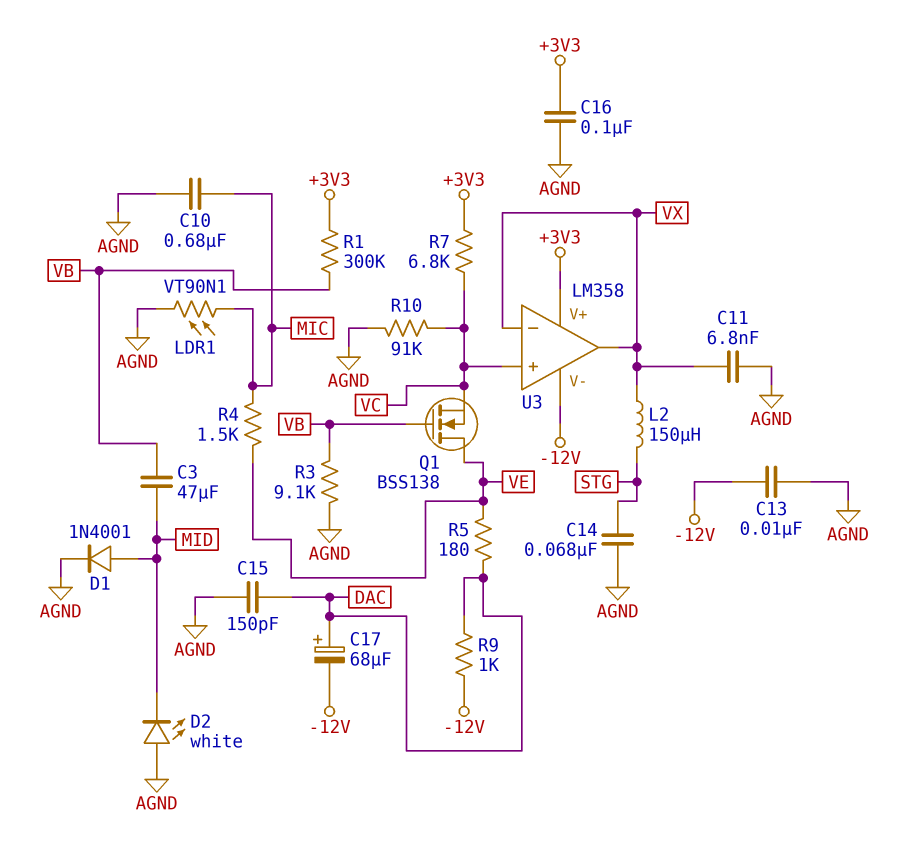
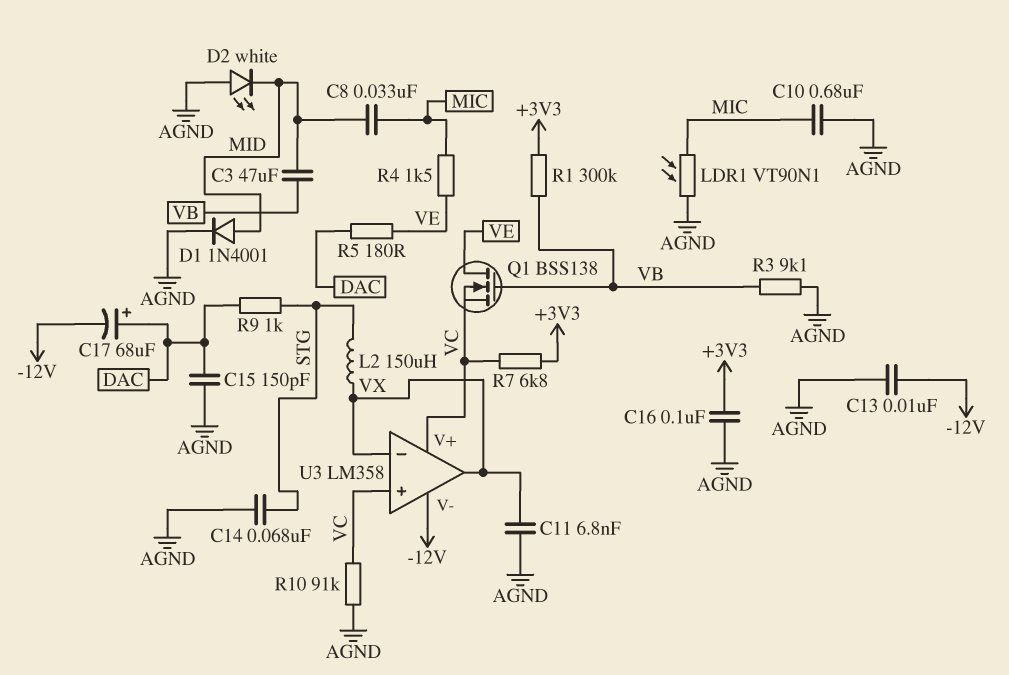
C8: none -> 33nF (MIC, MID)
R9: 1k (-12V, DAC) -> 1k (DAC, STG)
U3 pin V+: +3V3 -> VC

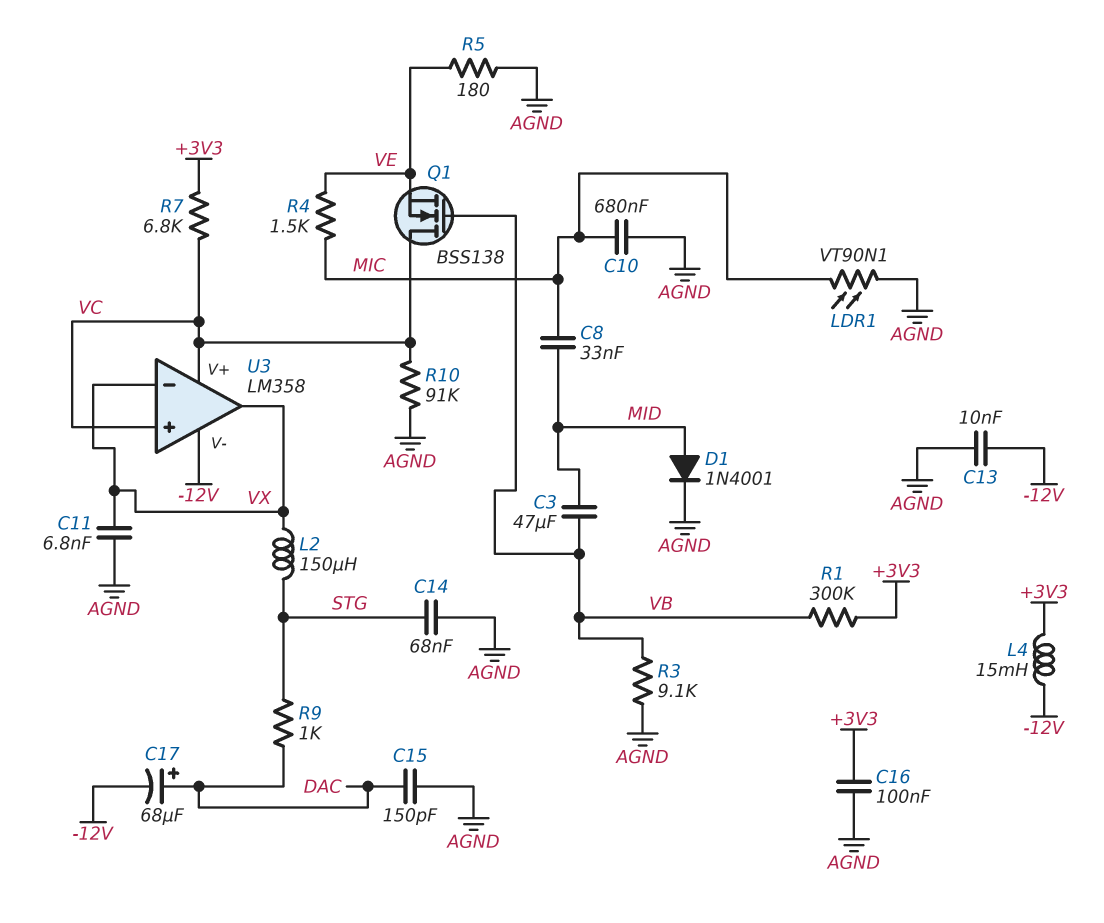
D2: LED white (A AGND, K MID) -> none
L4: none -> 15mH (+3V3, -12V)
Q1: NMOS BSS138 (G VB, D VE, S VC) -> NMOS BSS138 (G VB, D VC, S VE)
R5: 180 (DAC, VE) -> 180 (AGND, VE)

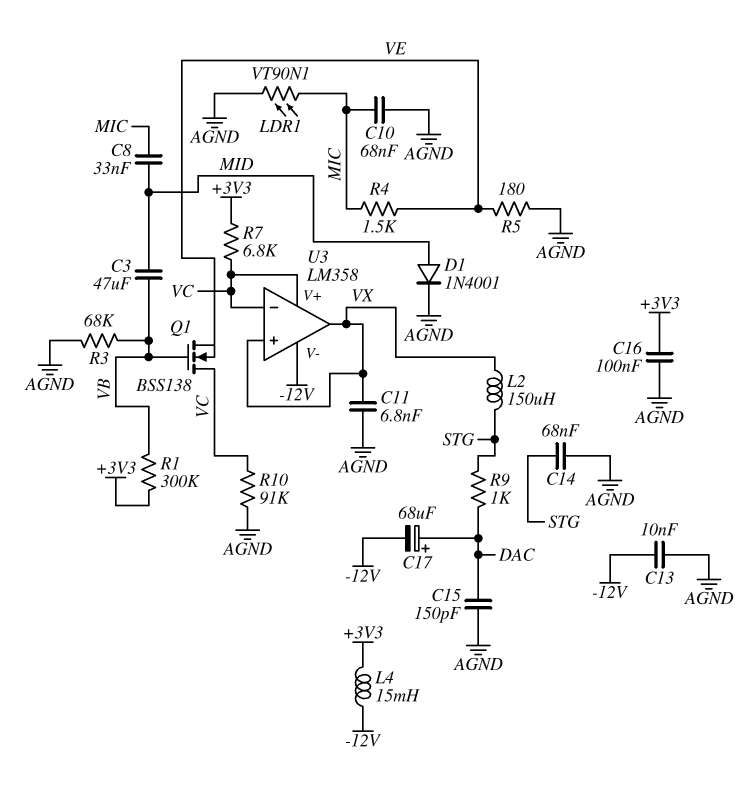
C10: 680nF (AGND, MIC) -> 68nF (AGND, MIC)
R3: 9.1k (AGND, VB) -> 68k (AGND, VB)
U3 pin in+: VC -> VX
U3 pin in-: VX -> VC

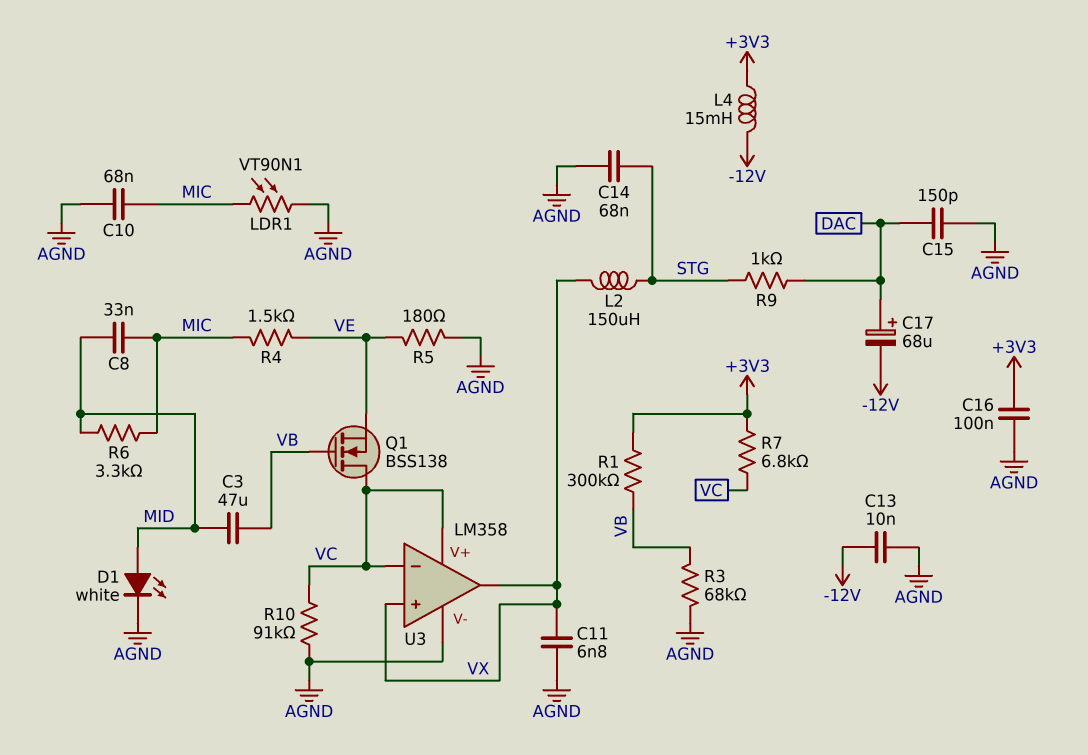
D1: diode 1N4001 (A MID, K AGND) -> LED white (A MID, K AGND)
R6: none -> 3.3k (MIC, MID)
U3 pin V-: -12V -> AGND

